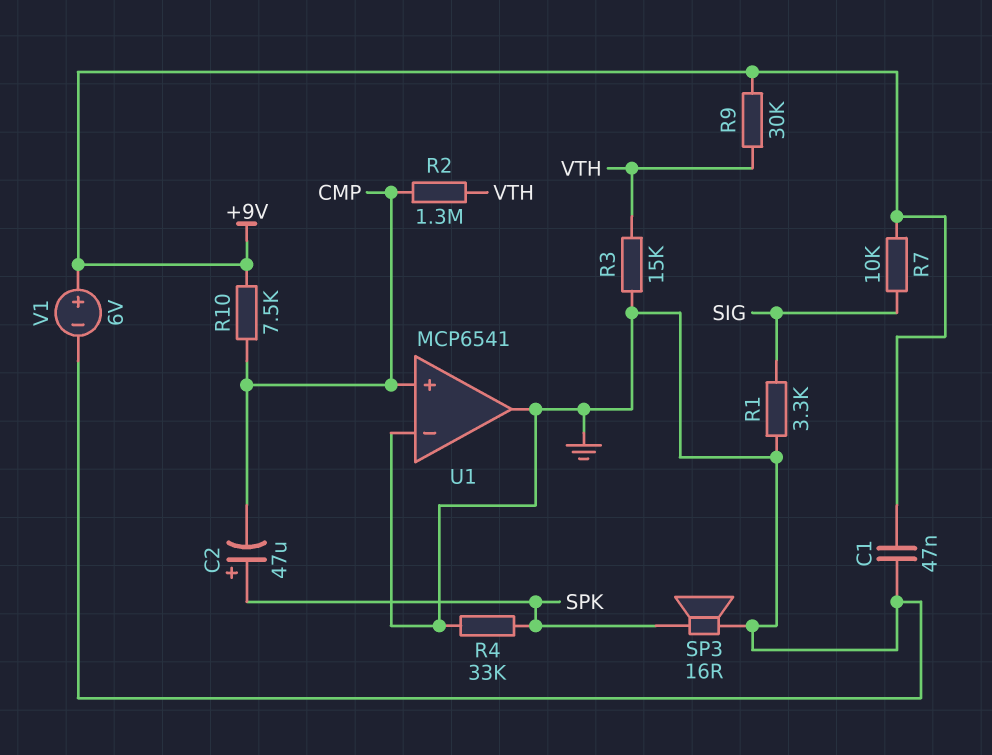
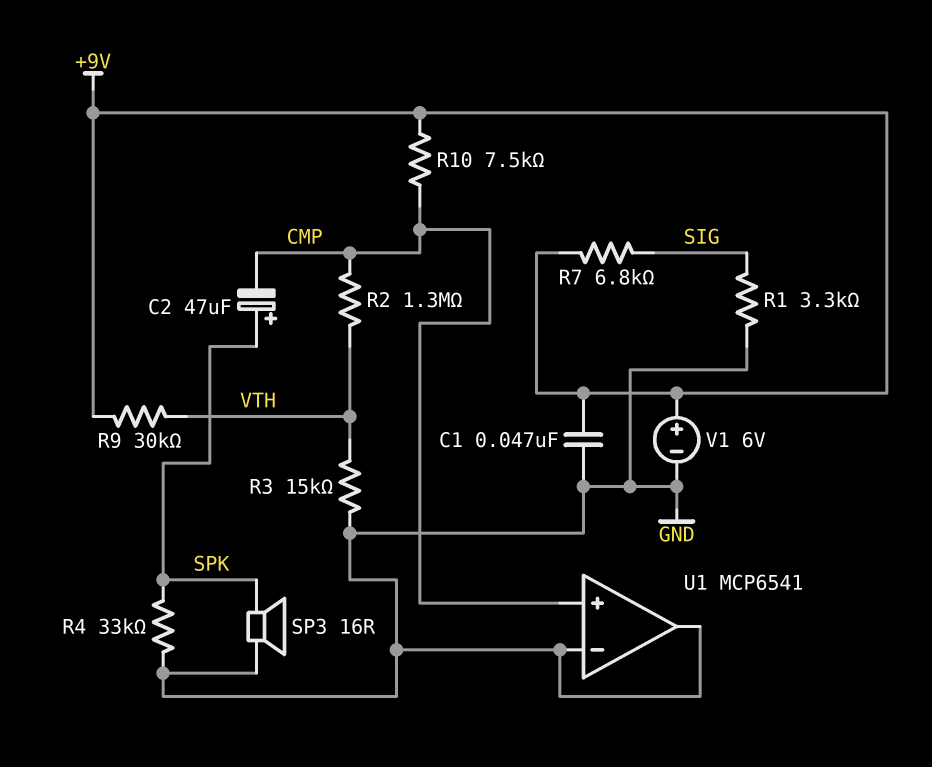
R7: 10k (+9V, SIG) -> 6.8k (+9V, SIG)

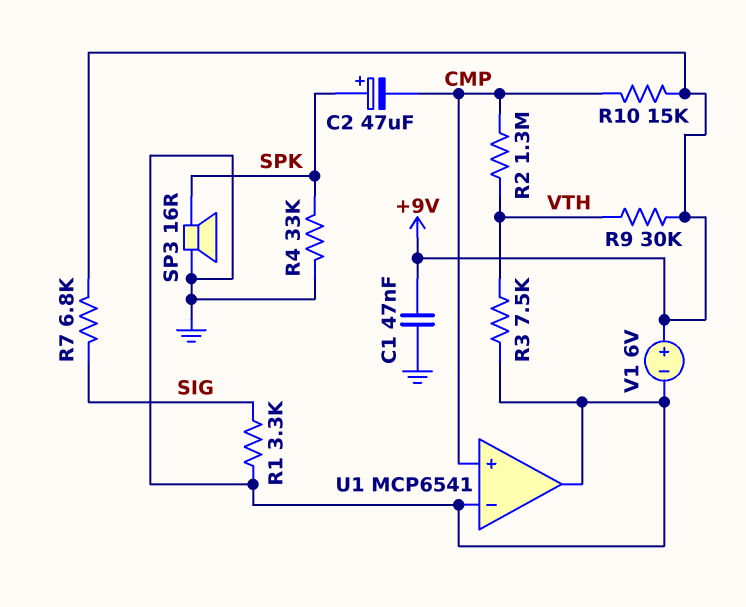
R3: 15k (GND, VTH) -> 7.5k (GND, VTH)
R10: 7.5k (+9V, CMP) -> 15k (+9V, CMP)

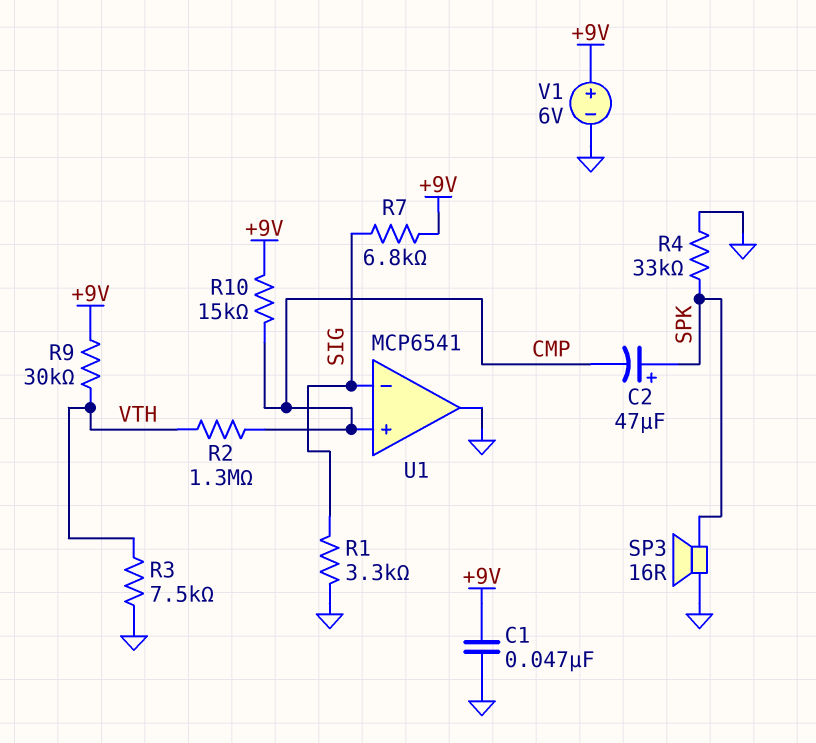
U1 pin in-: GND -> SIG

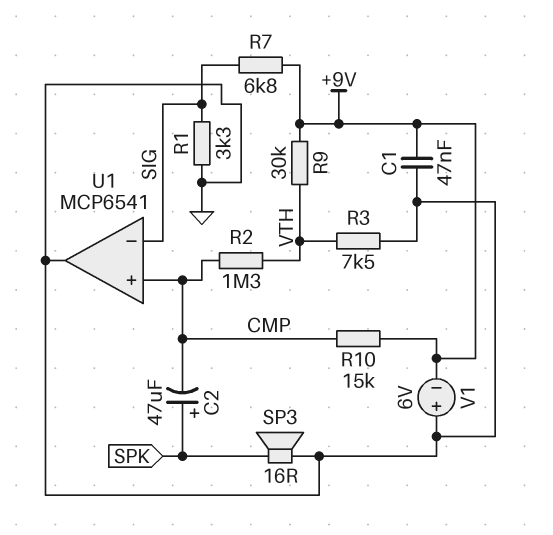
R4: 33k (GND, SPK) -> none
V1: 6V (plus +9V, minus GND) -> 6V (plus GND, minus +9V)

